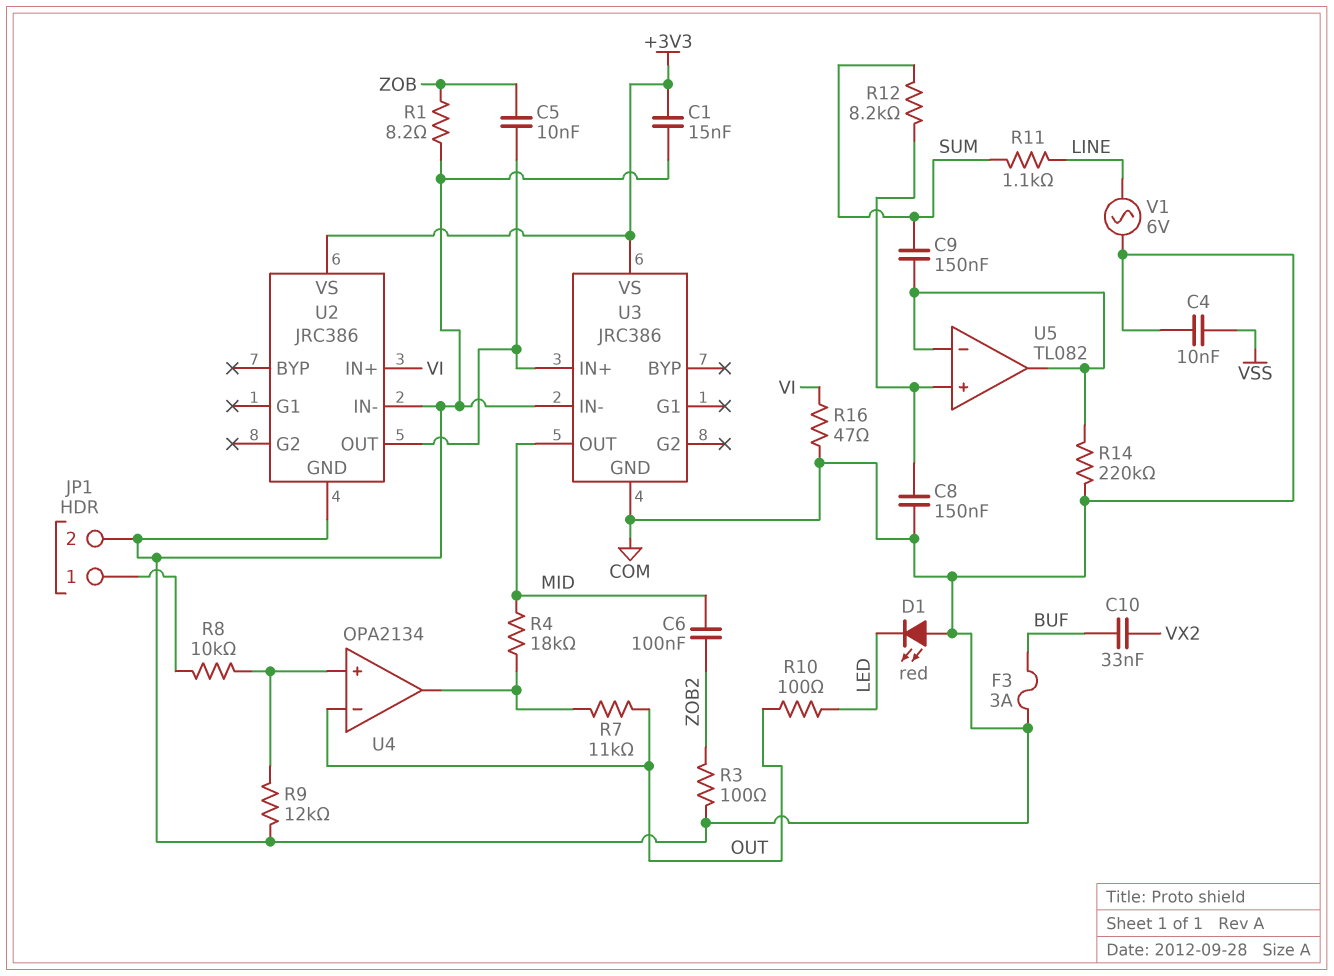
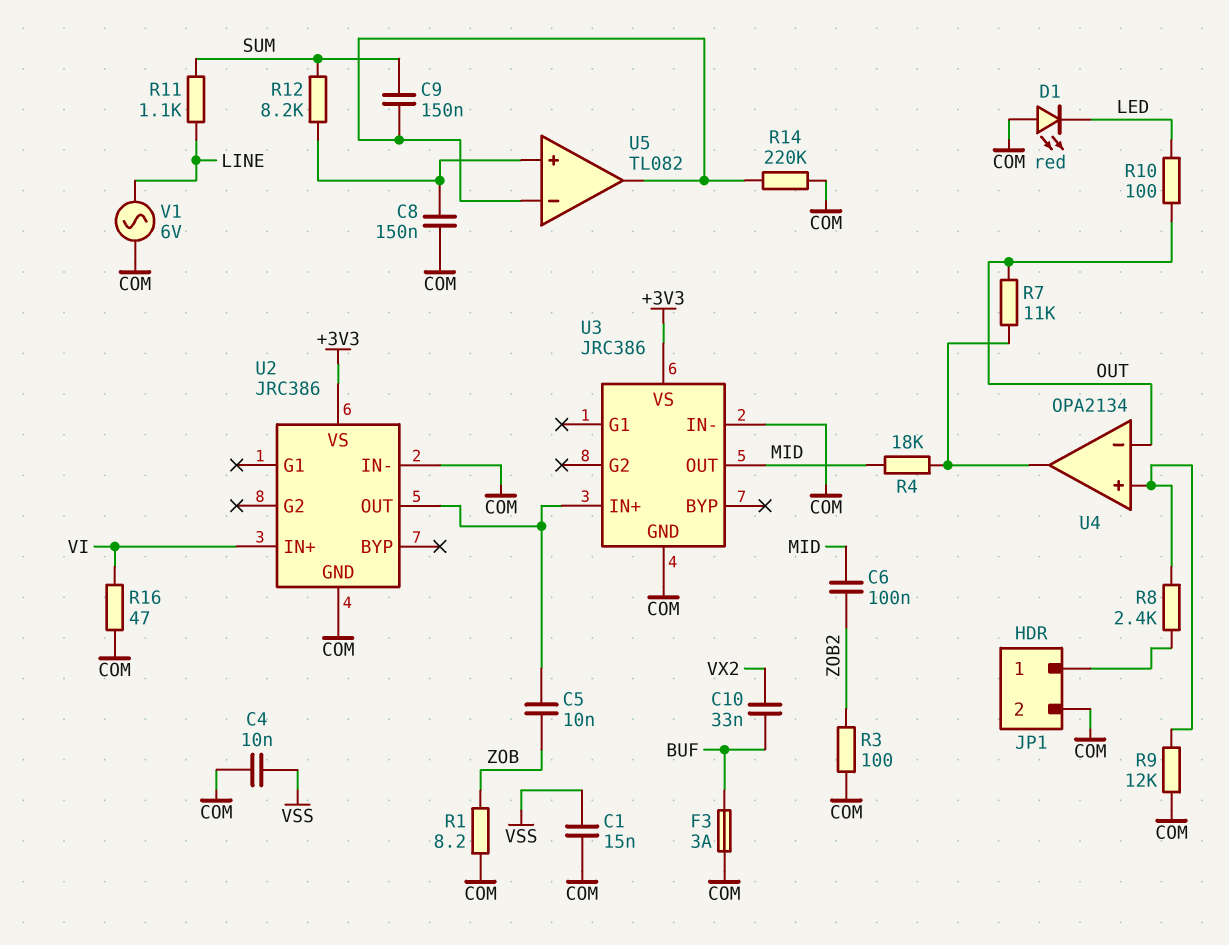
C1: 15nF (+3V3, COM) -> 15nF (COM, VSS)
R8: 10k (JP1/1, U4/in+) -> 2.4k (JP1/1, U4/in+)

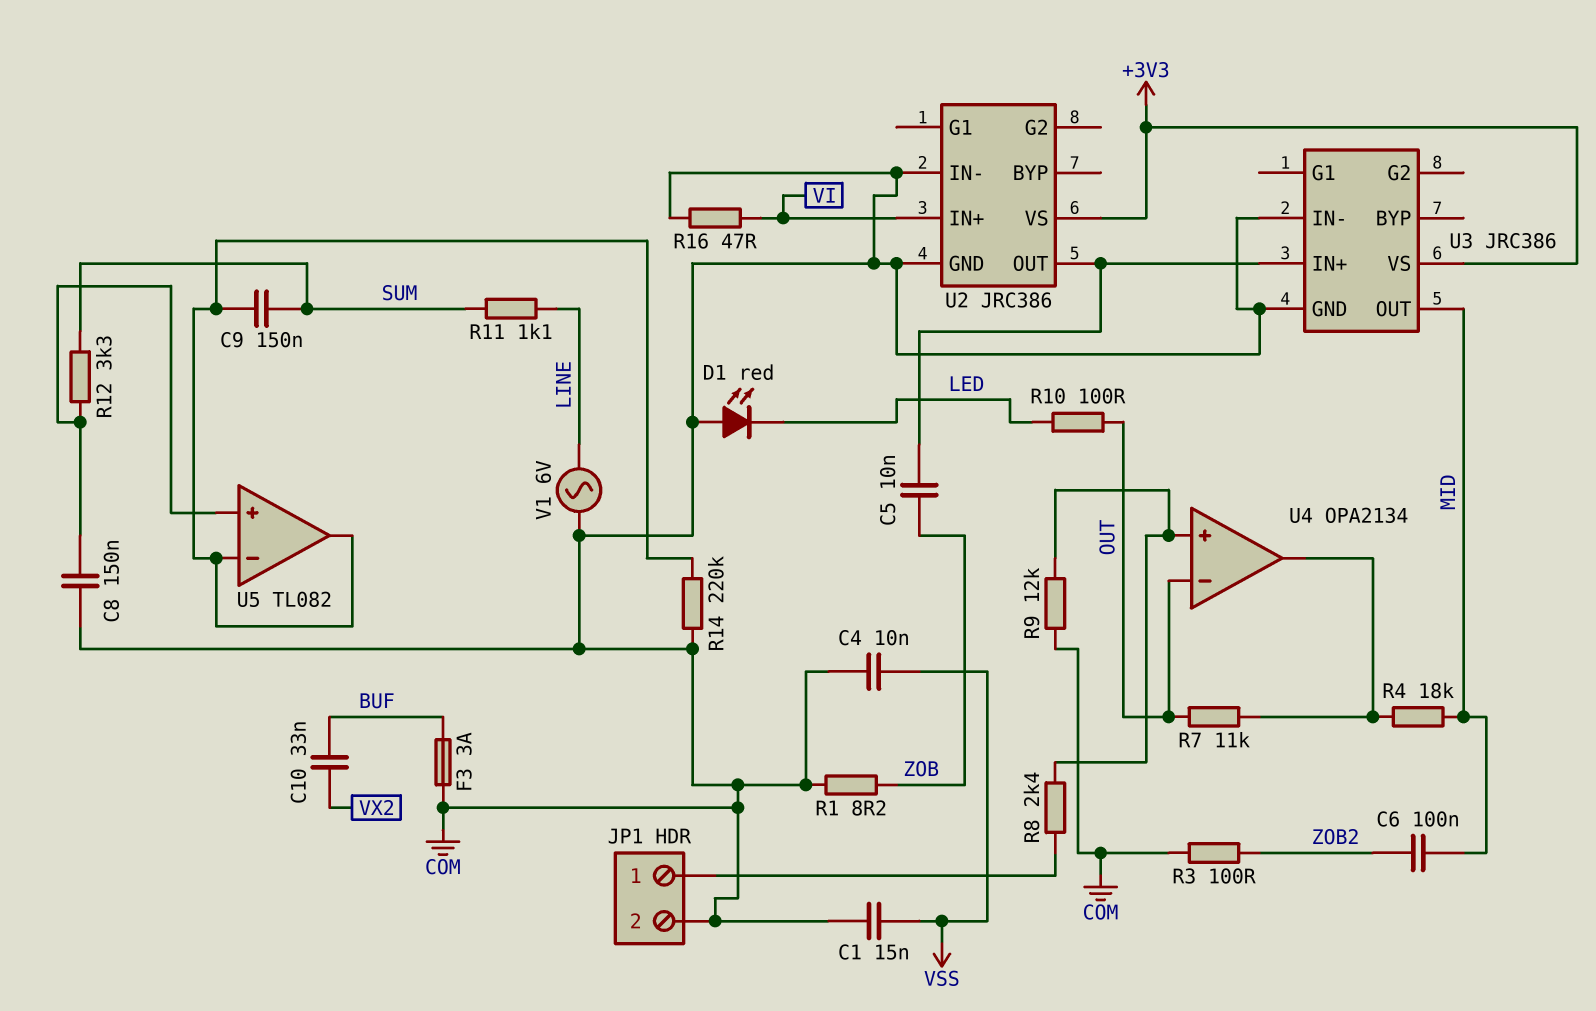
R12: 8.2k (SUM, U5/in+) -> 3.3k (SUM, U5/in+)

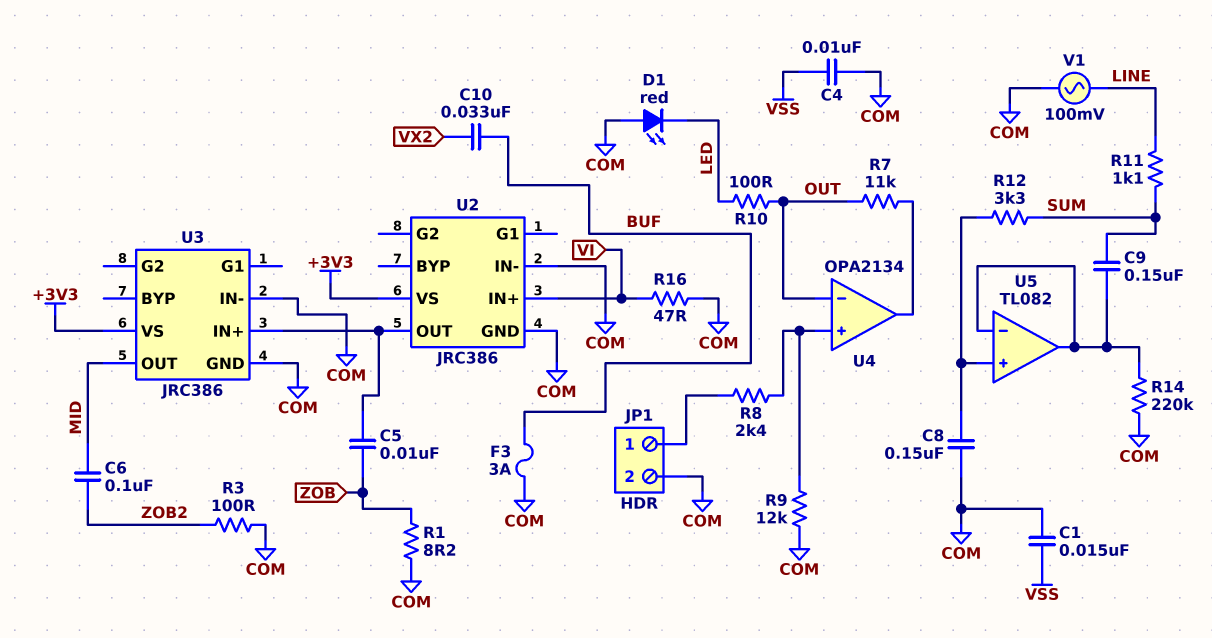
R4: 18k (MID, U4/out) -> none
V1: AC 6V (COM, LINE) -> AC 100mV (COM, LINE)

